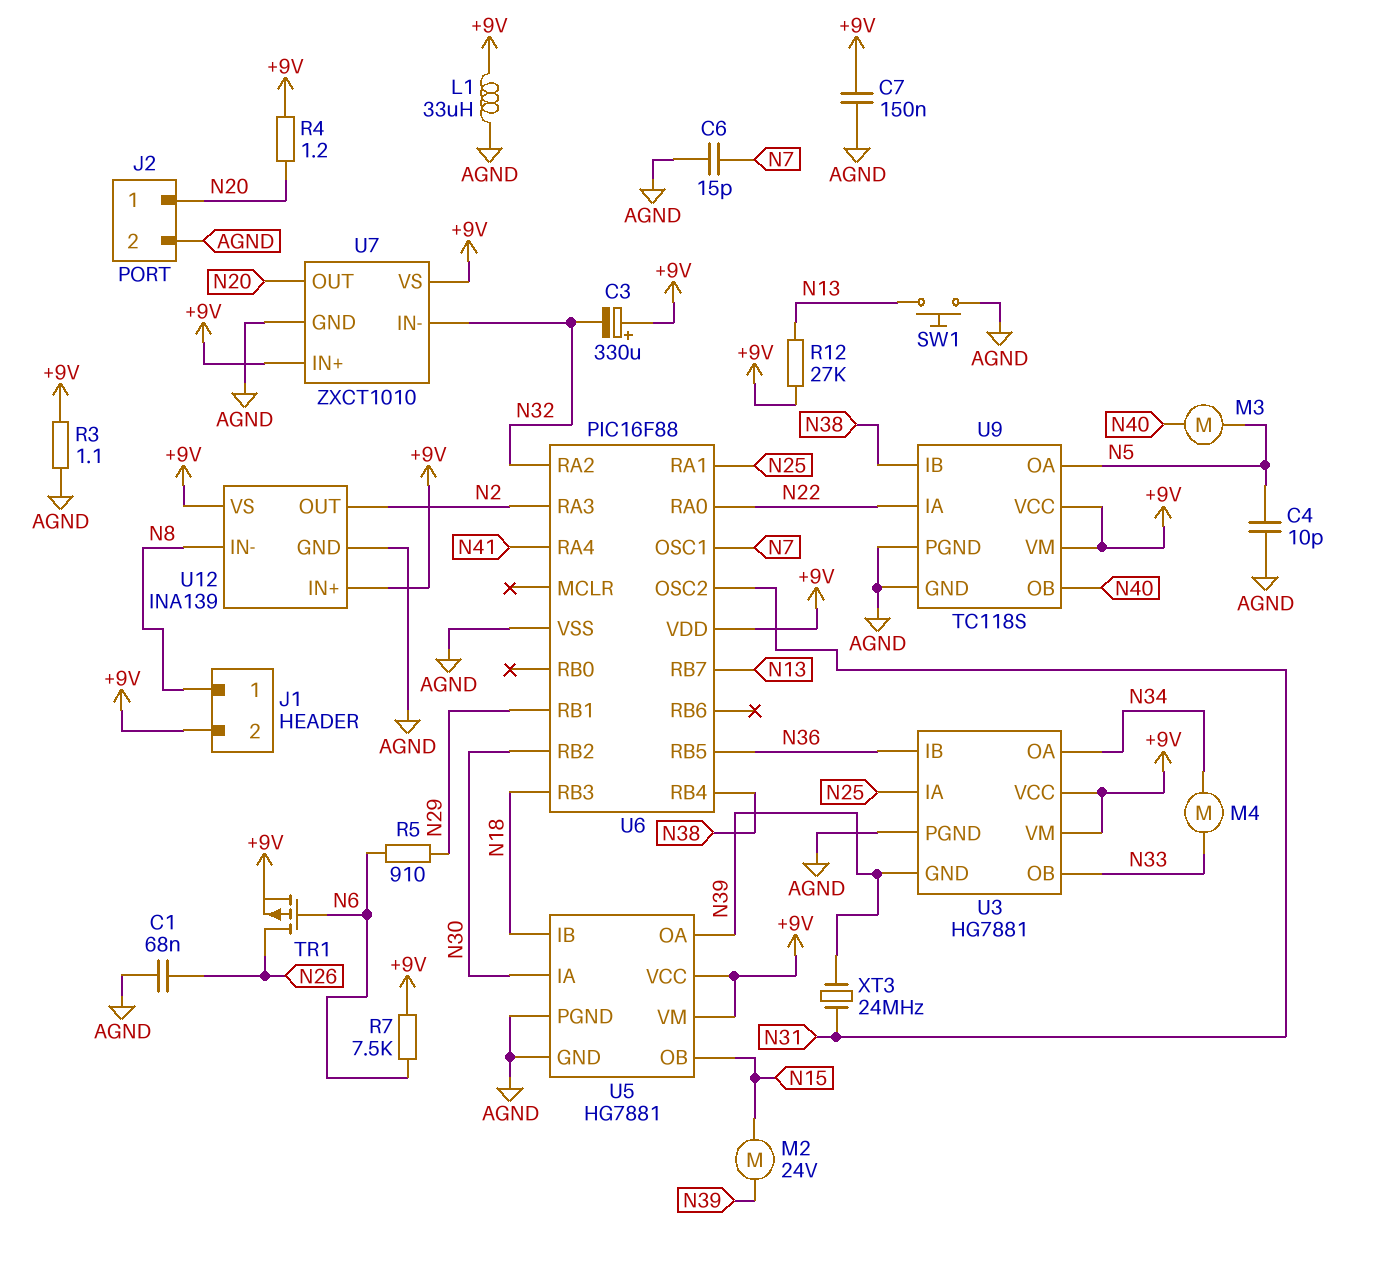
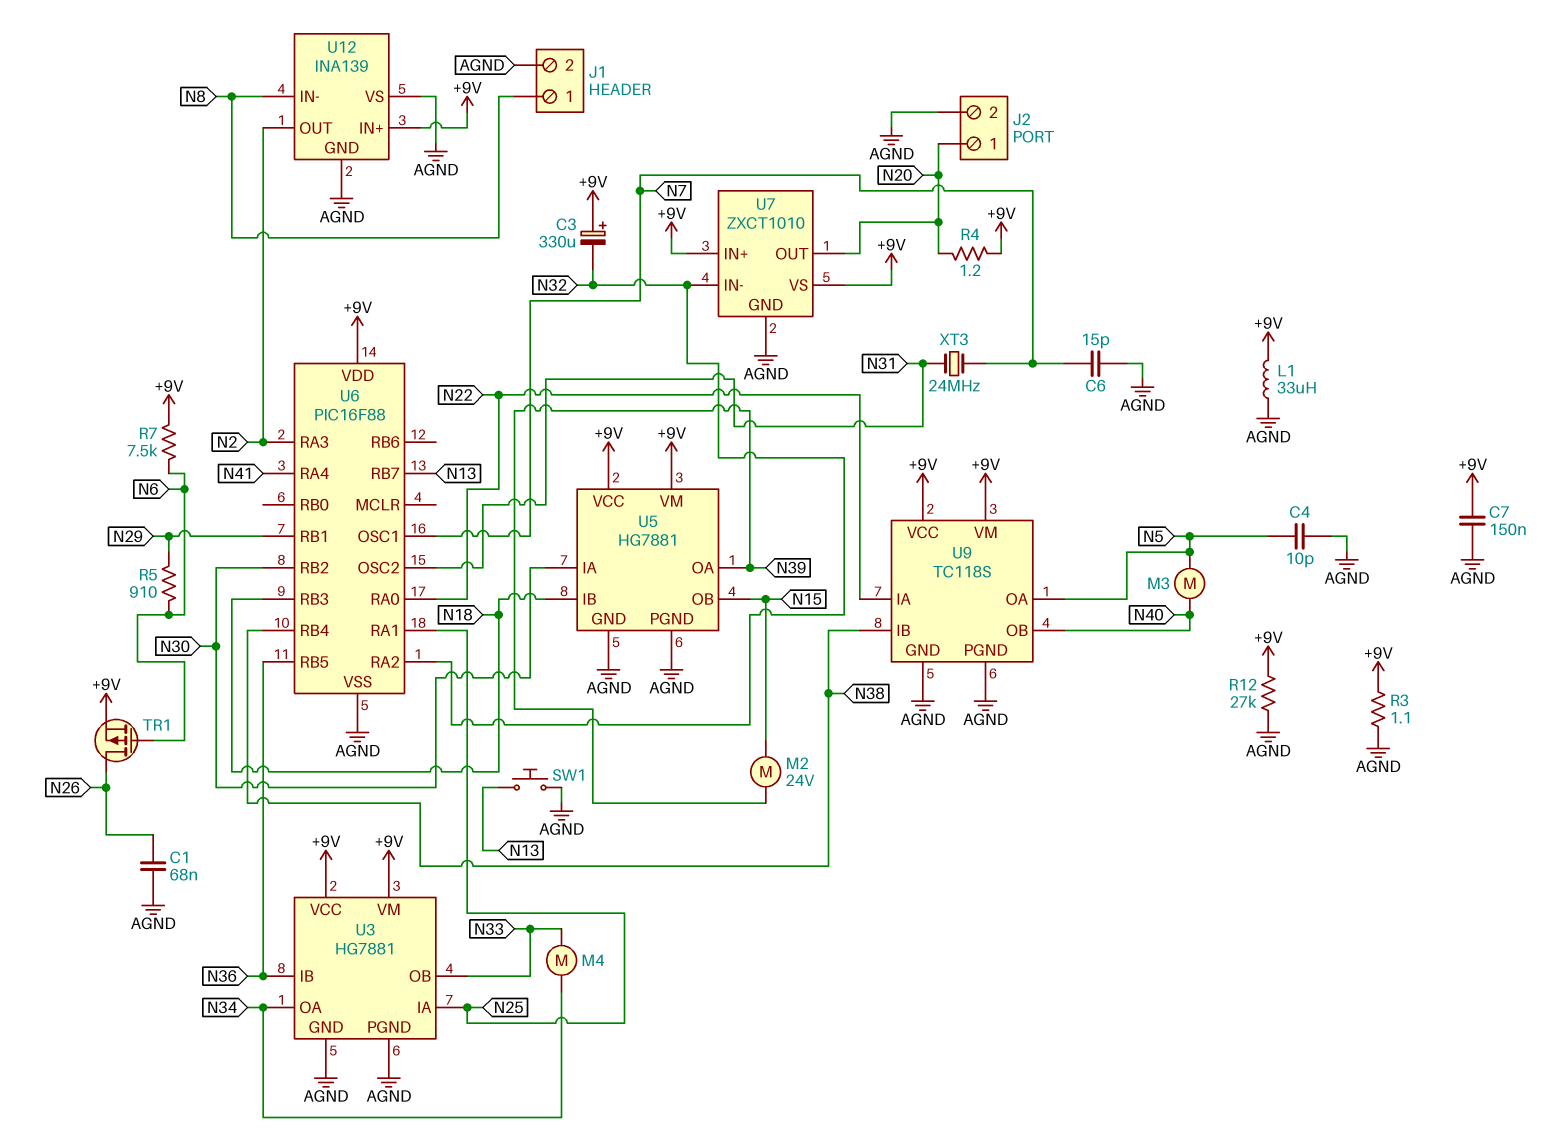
J1 pin 2: +9V -> AGND
R12: 27k (+9V, N13) -> 27k (+9V, AGND)
U3 pin GND: N39 -> AGND
U12 pin VS: +9V -> AGND
XT3: 24MHz (N31, N39) -> 24MHz (N7, N31)

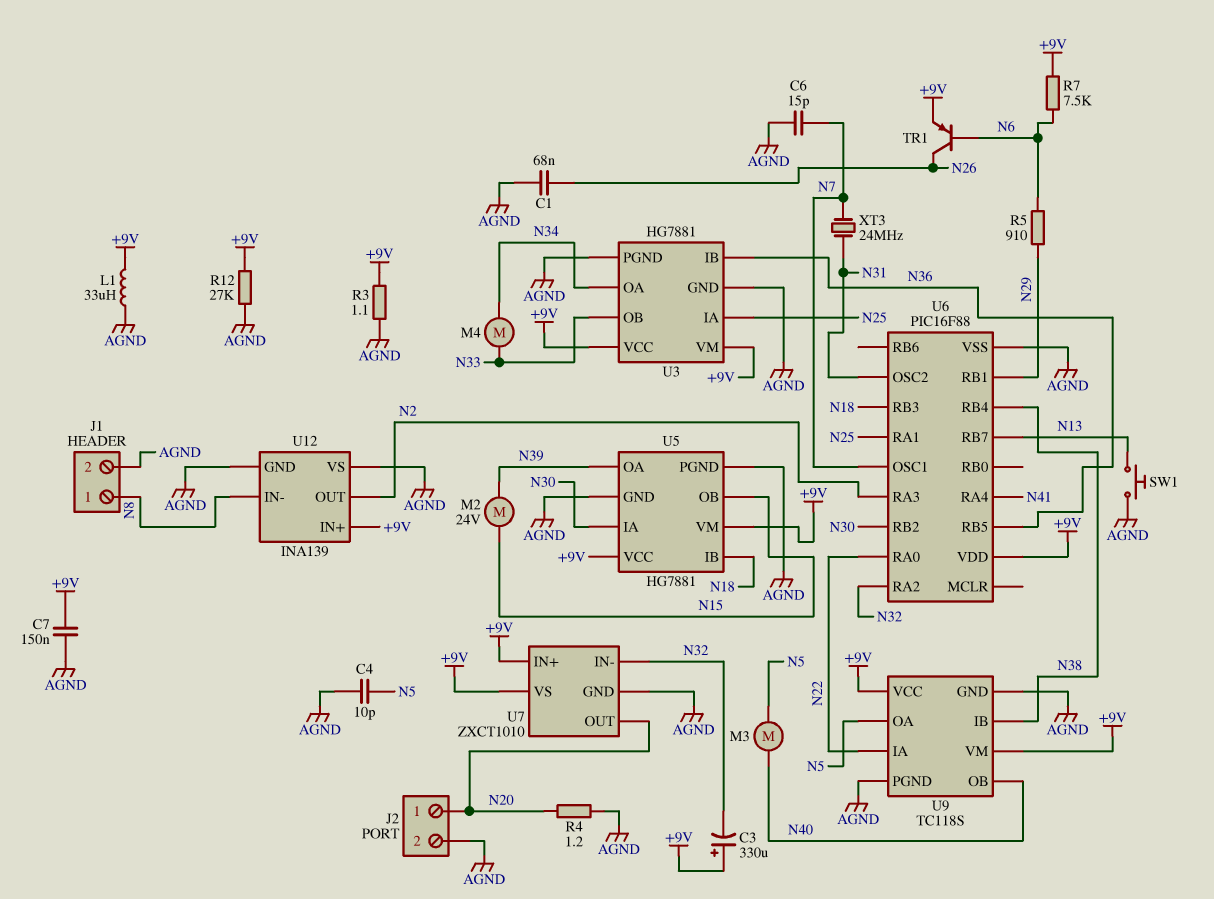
R4: 1.2 (+9V, N20) -> 1.2 (AGND, N20)
TR1: PMOS (G N6, D N26, S +9V) -> PNP (B N6, C N26, E +9V)

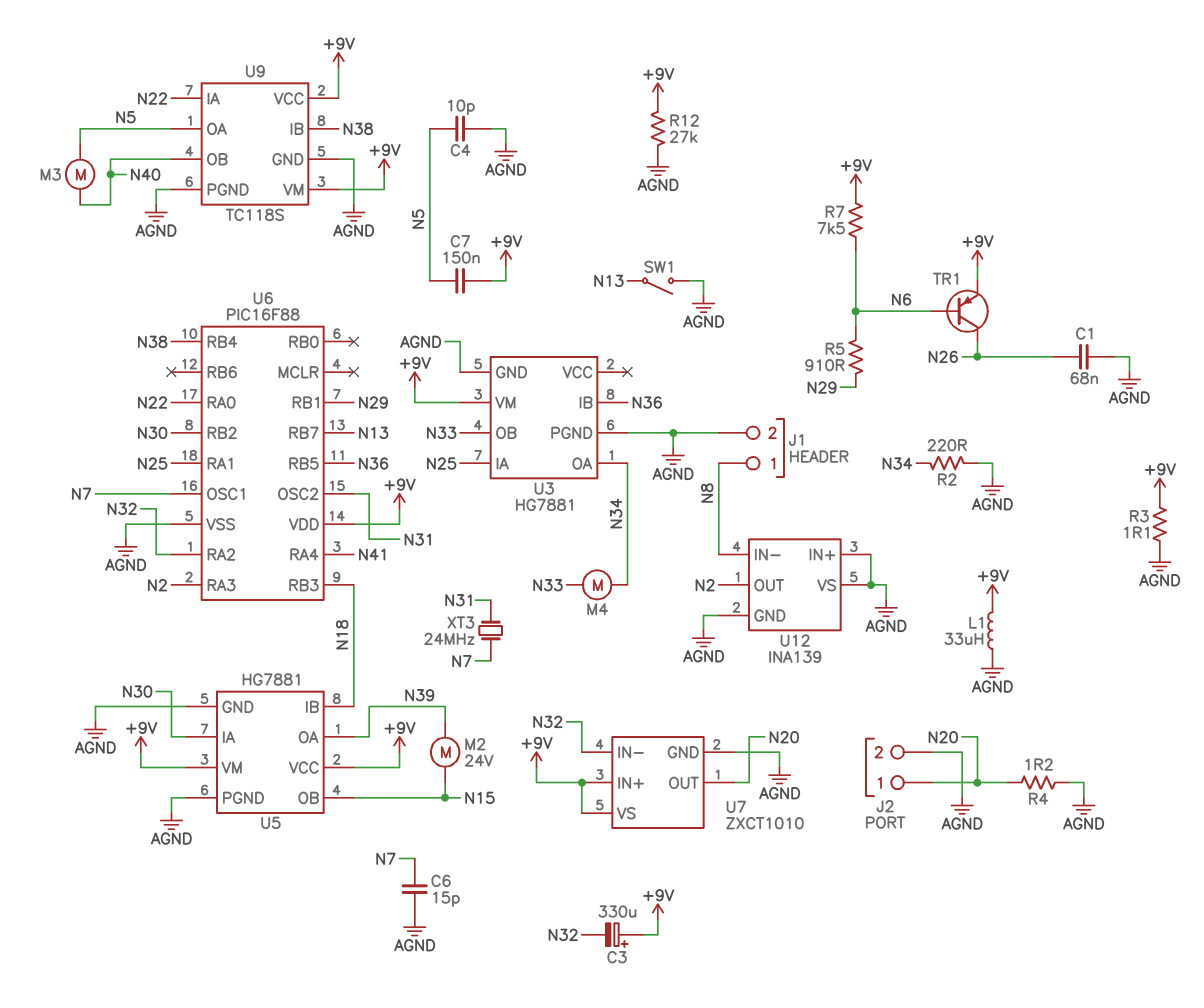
C7: 150nF (+9V, AGND) -> 150nF (+9V, N5)
R2: none -> 220 (AGND, N34)
SW1: button (AGND, N13) -> switch (AGND, N13)
U3 pin VCC: +9V -> none
U12 pin IN+: +9V -> AGND

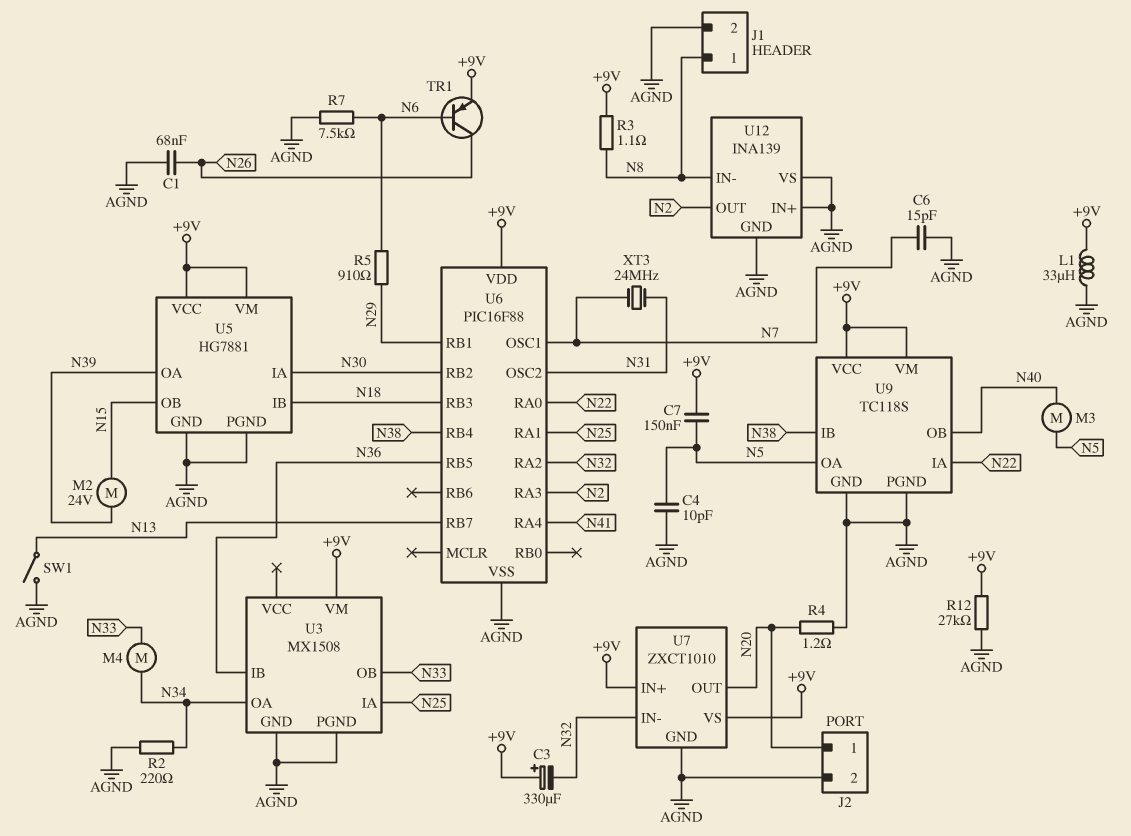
R3: 1.1 (+9V, AGND) -> 1.1 (+9V, N8)
R7: 7.5k (+9V, N6) -> 7.5k (AGND, N6)
U3: HG7881 -> MX1508

